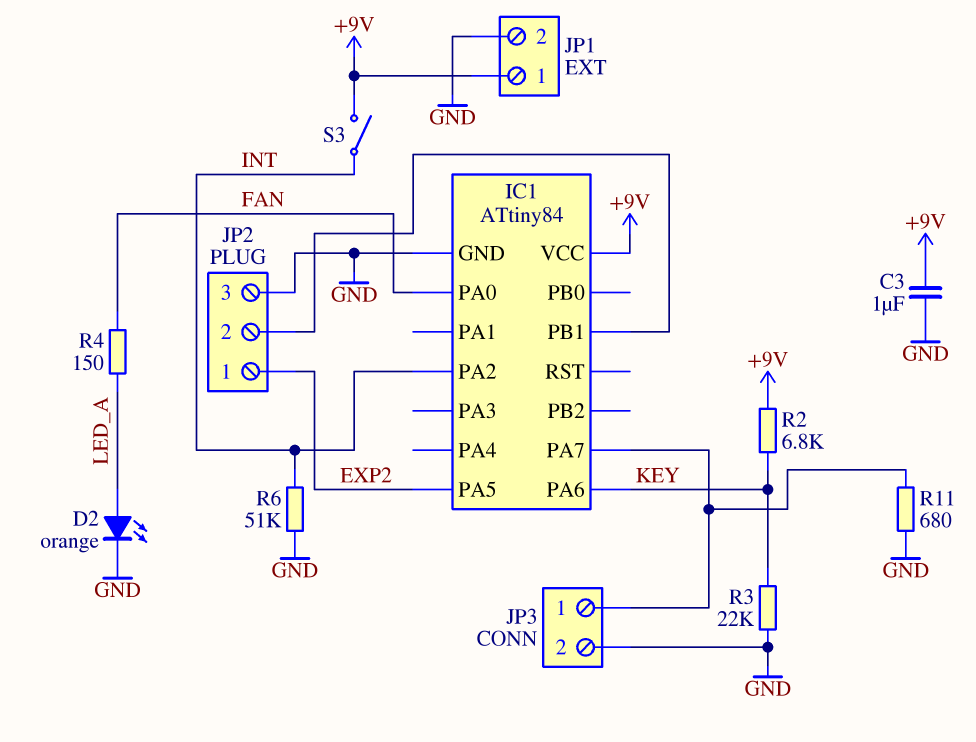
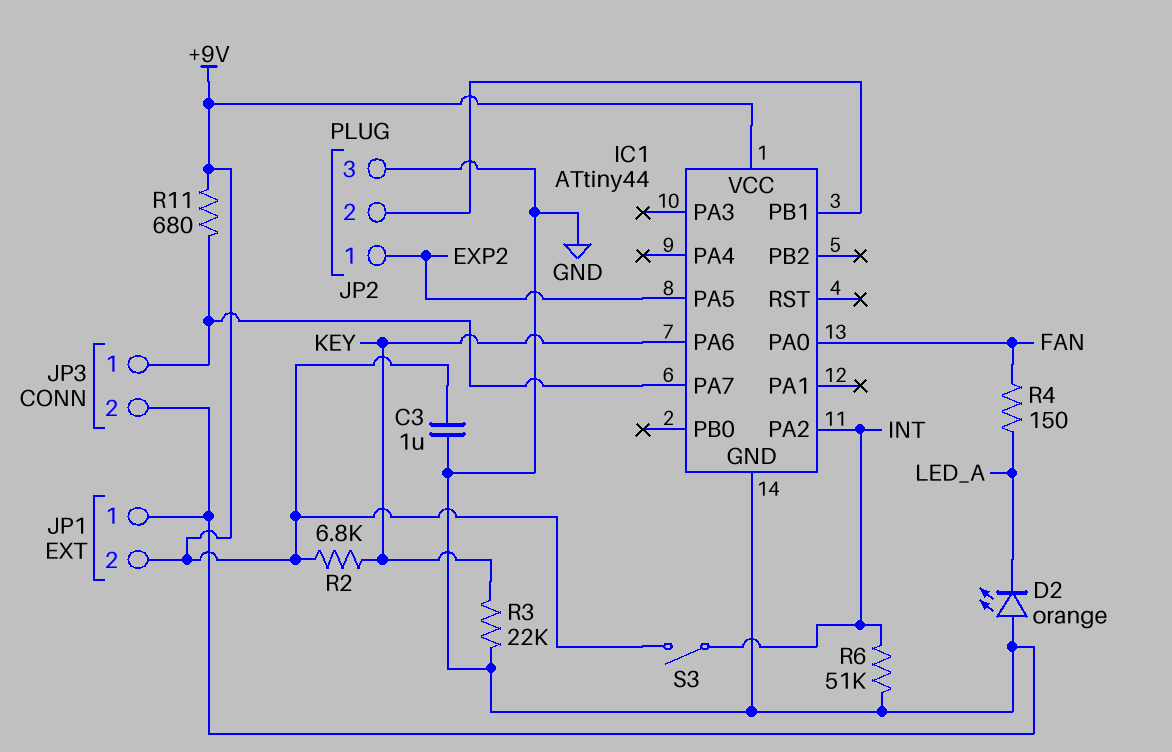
D2: LED orange (A LED_A, K GND) -> LED orange (A GND, K LED_A)
IC1: ATtiny84 -> ATtiny44
JP1 pin 1: +9V -> GND
JP1 pin 2: GND -> +9V
R11: 680 (GND, IC1/PA7) -> 680 (+9V, IC1/PA7)

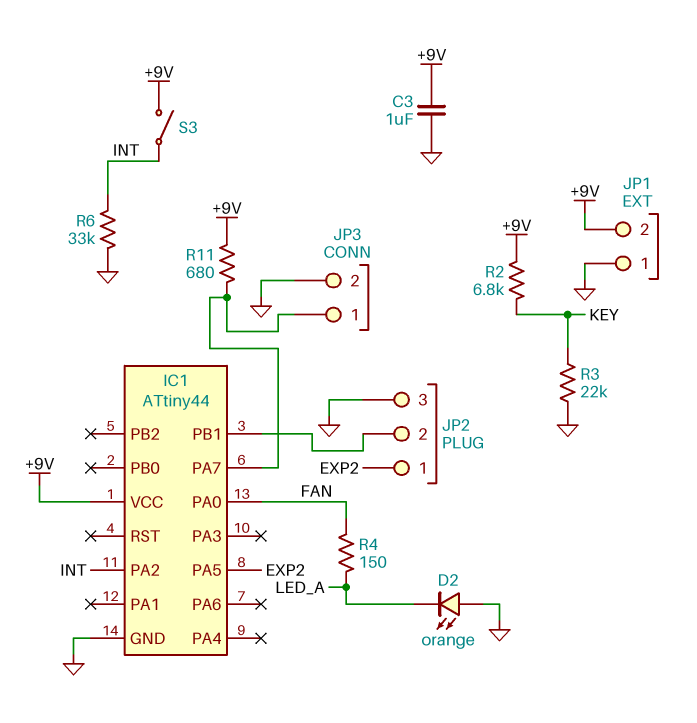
IC1 pin PA6: KEY -> none
R6: 51k (GND, INT) -> 33k (GND, INT)

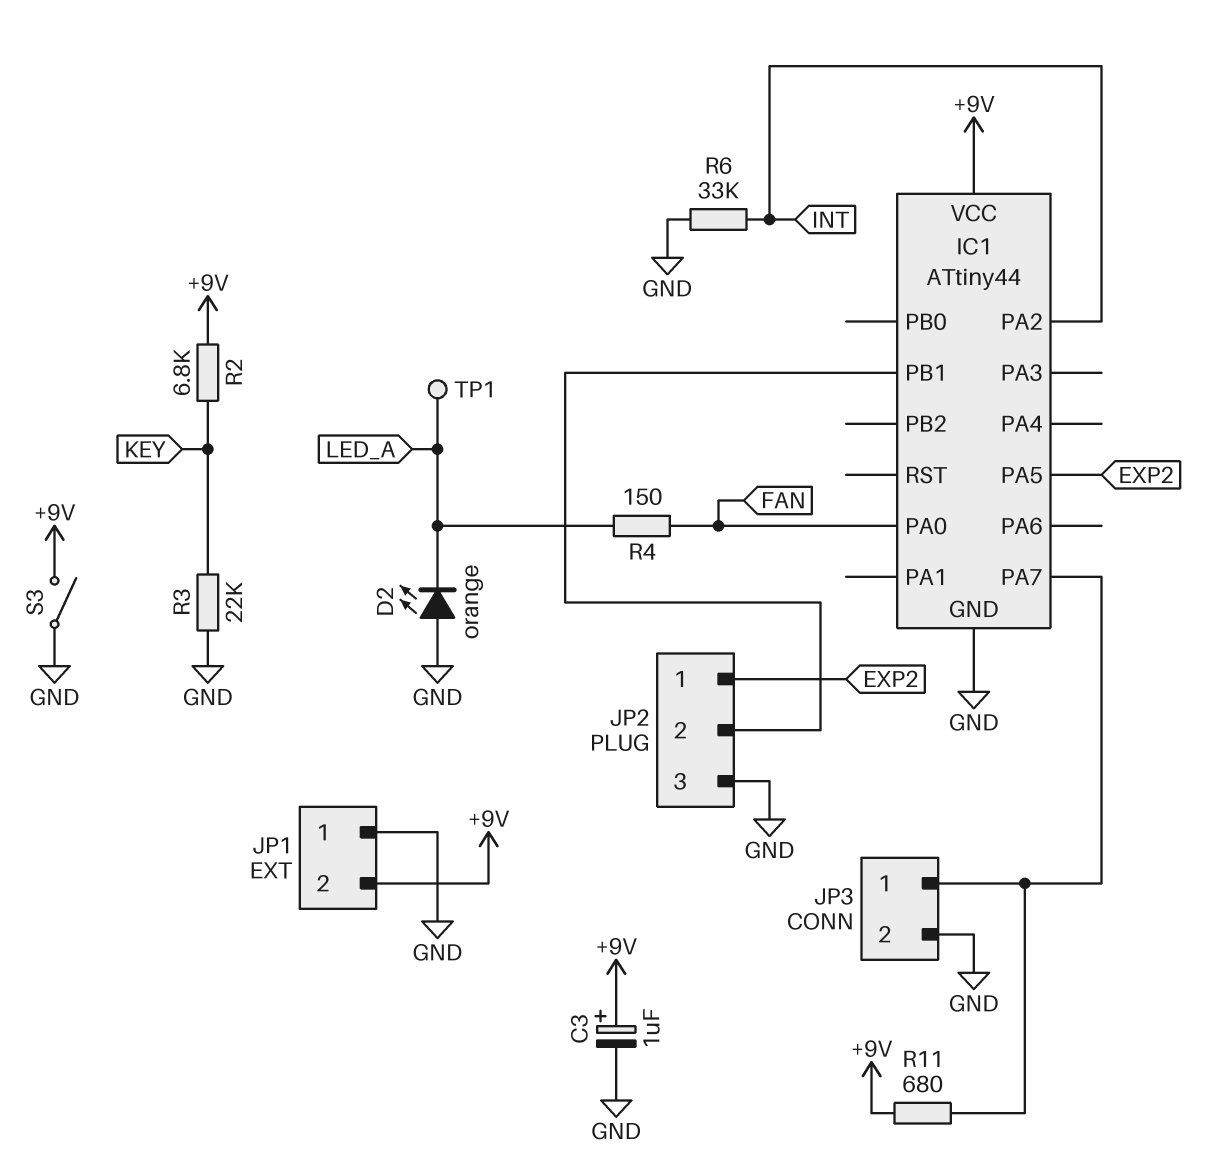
C3: 1uF (+9V, GND) -> 1uF (plus +9V, minus GND)
S3: switch (+9V, INT) -> switch (+9V, GND)
TP1: none -> test point (LED_A)

